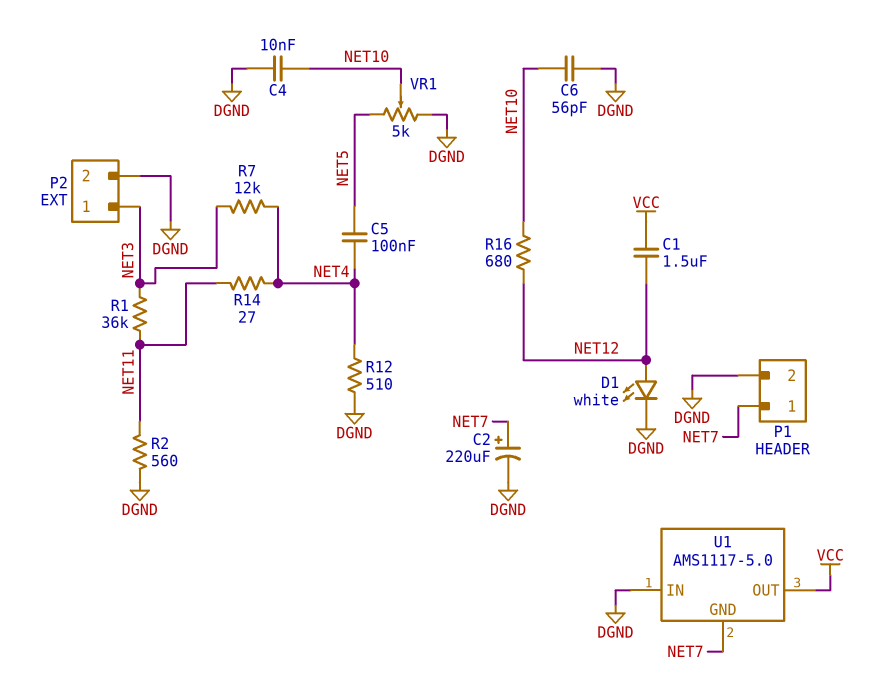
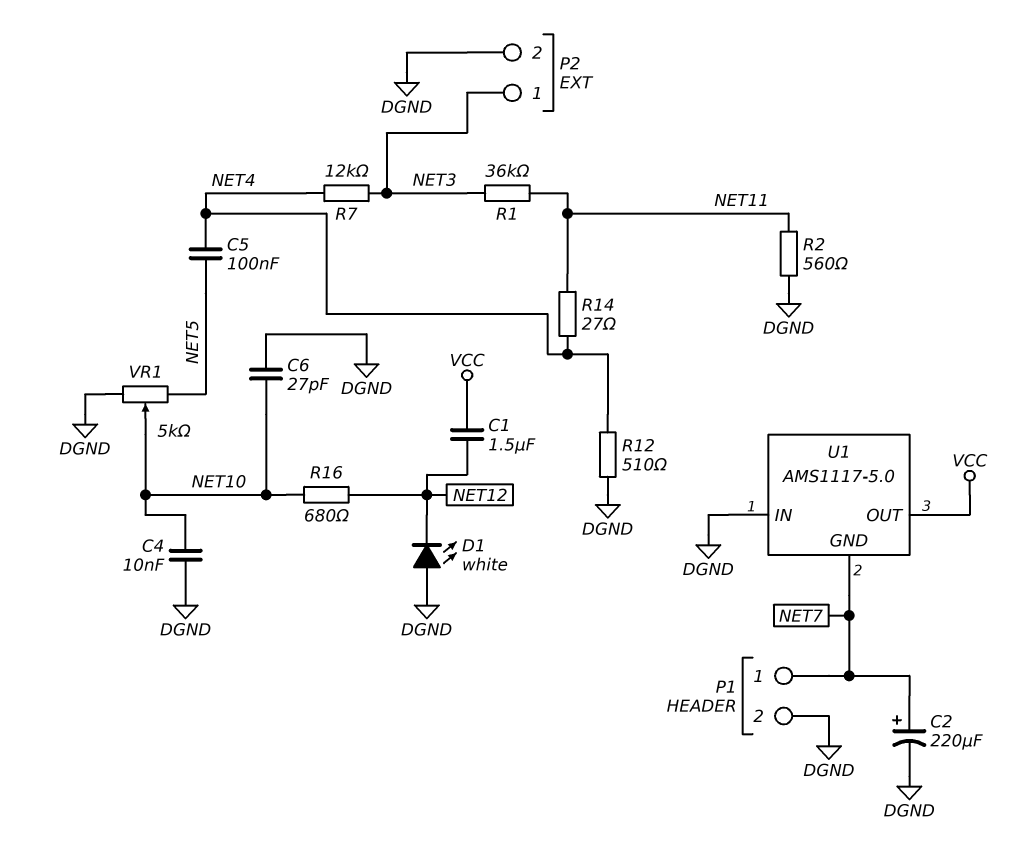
C6: 56pF (DGND, NET10) -> 27pF (DGND, NET10)
D1: LED white (A NET12, K DGND) -> LED white (A DGND, K NET12)

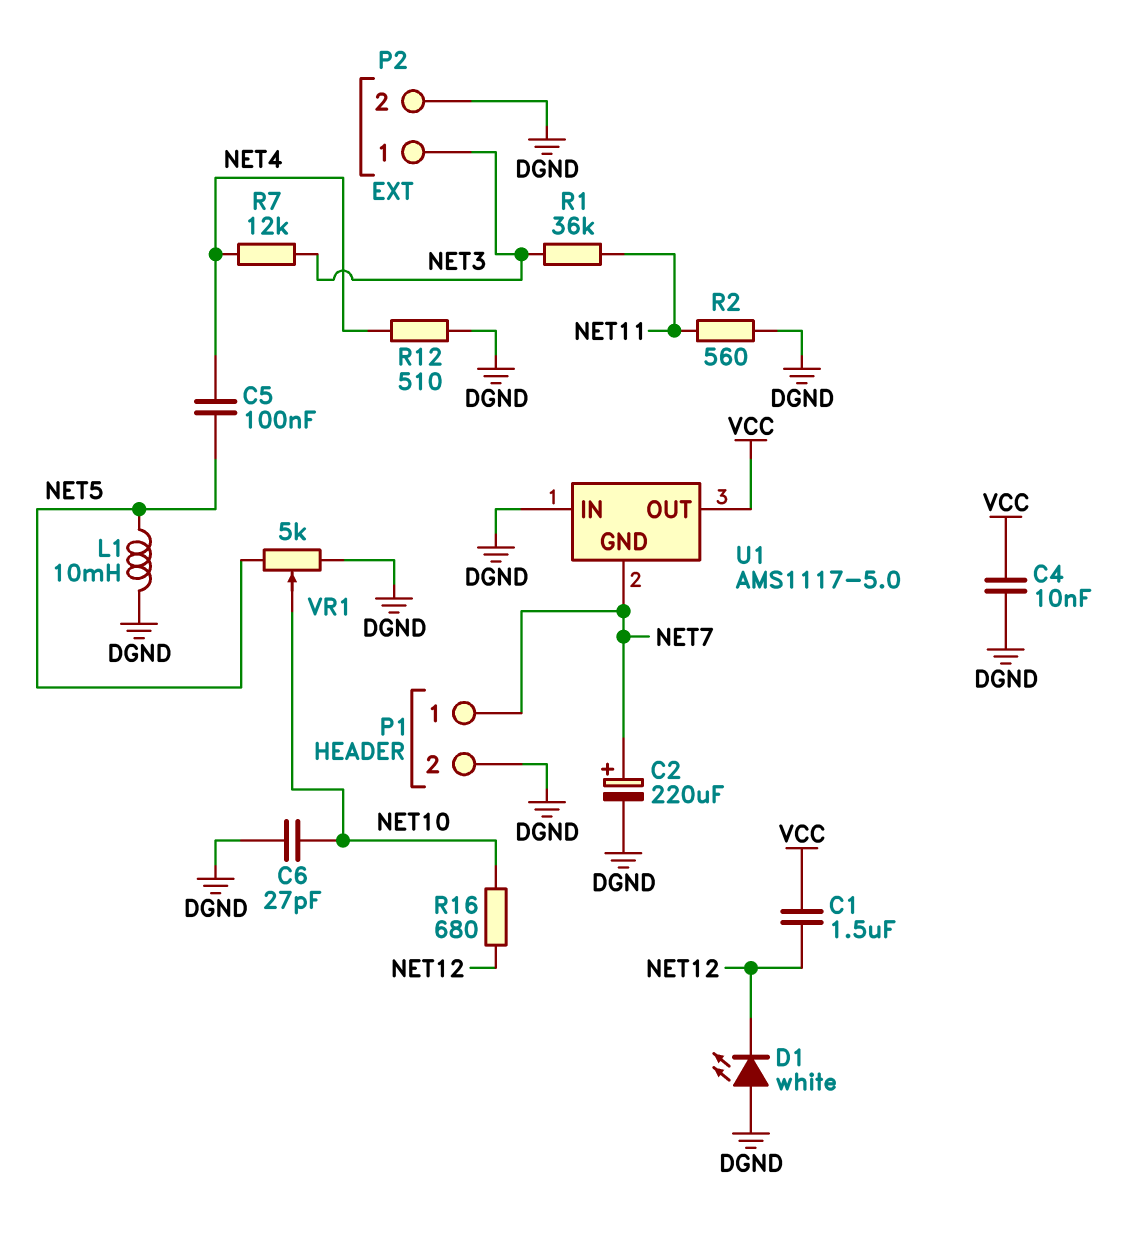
C4: 10nF (DGND, NET10) -> 10nF (DGND, VCC)
L1: none -> 10mH (DGND, NET5)
R14: 27 (NET4, NET11) -> none

